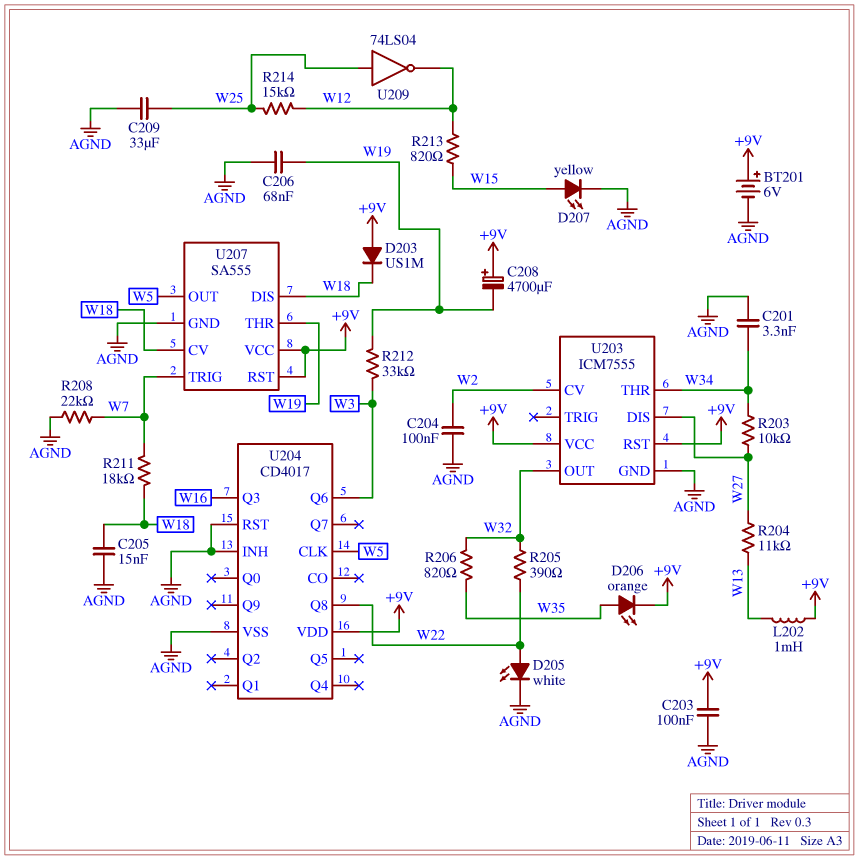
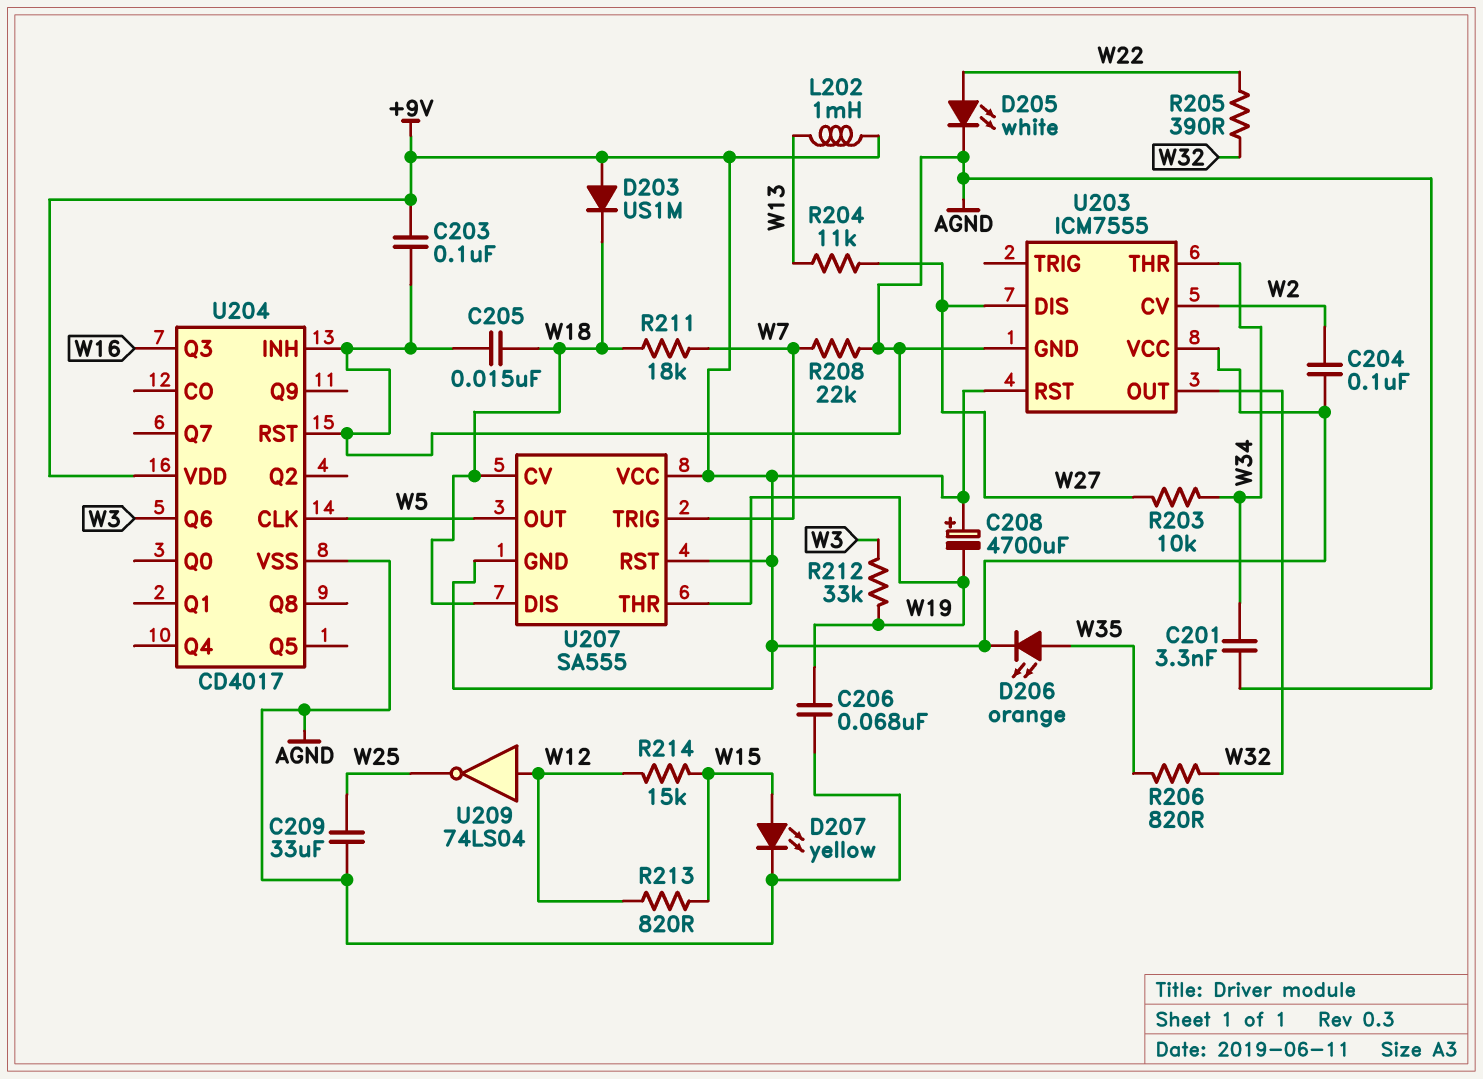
BT201: 6V (plus +9V, minus AGND) -> none
C204: 100nF (AGND, W2) -> 100nF (+9V, W2)
R214: 15k (W12, W25) -> 15k (W12, W15)
U204 pin Q8: W22 -> none
U207 pin GND: AGND -> +9V
U209: NOT 74LS04 (in W25, out W12) -> NOT 74LS04 (in W12, out W25)

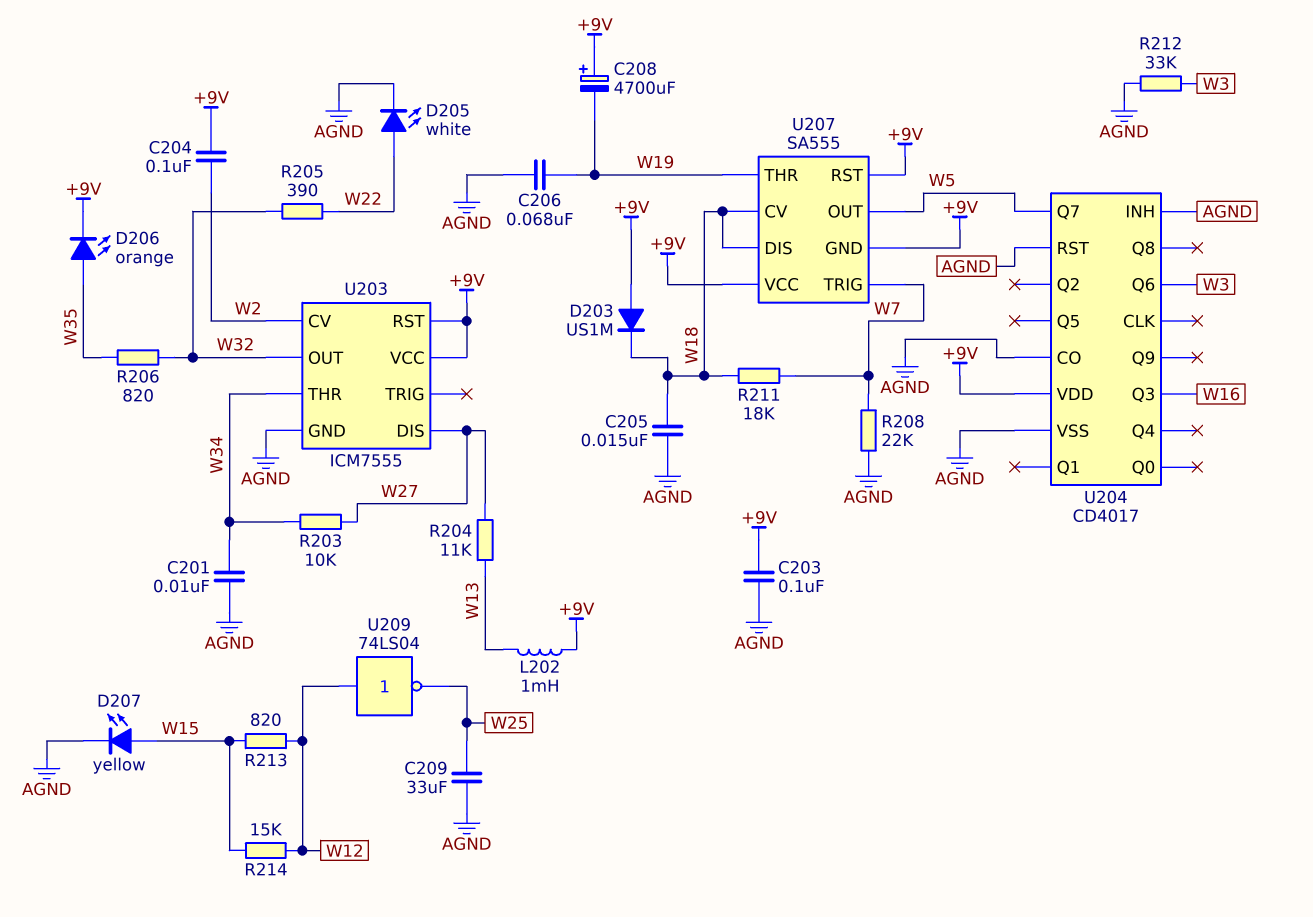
C201: 3.3nF (AGND, W34) -> 10nF (AGND, W34)
R212: 33k (W3, W19) -> 33k (AGND, W3)
U204 pin CLK: W5 -> none
U204 pin CO: none -> AGND
U204 pin Q7: none -> W5

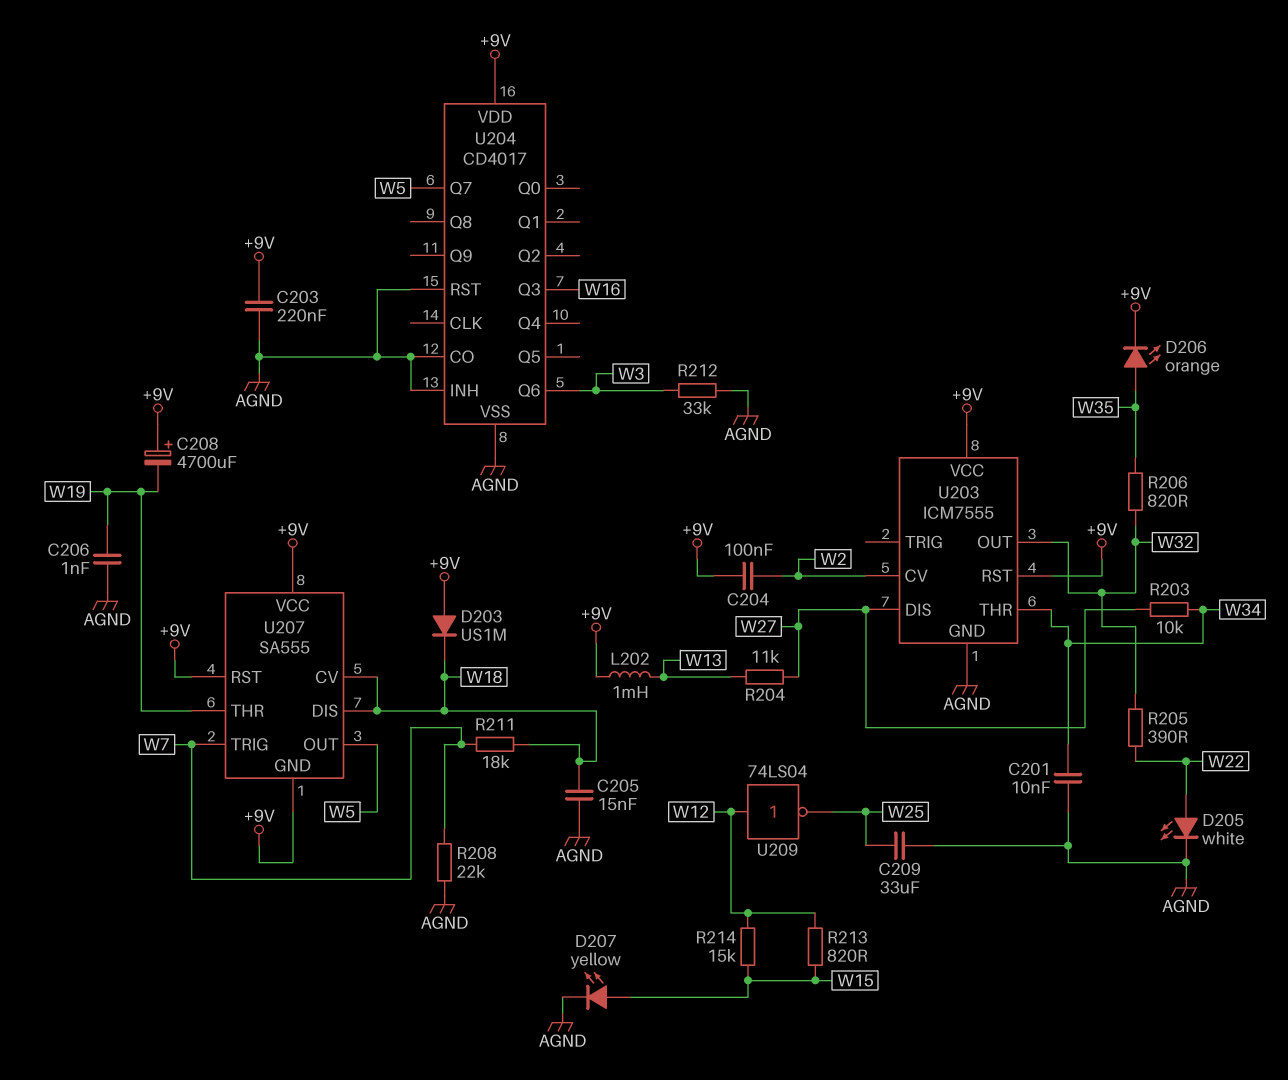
C203: 100nF (+9V, AGND) -> 220nF (+9V, AGND)
C206: 68nF (AGND, W19) -> 1nF (AGND, W19)

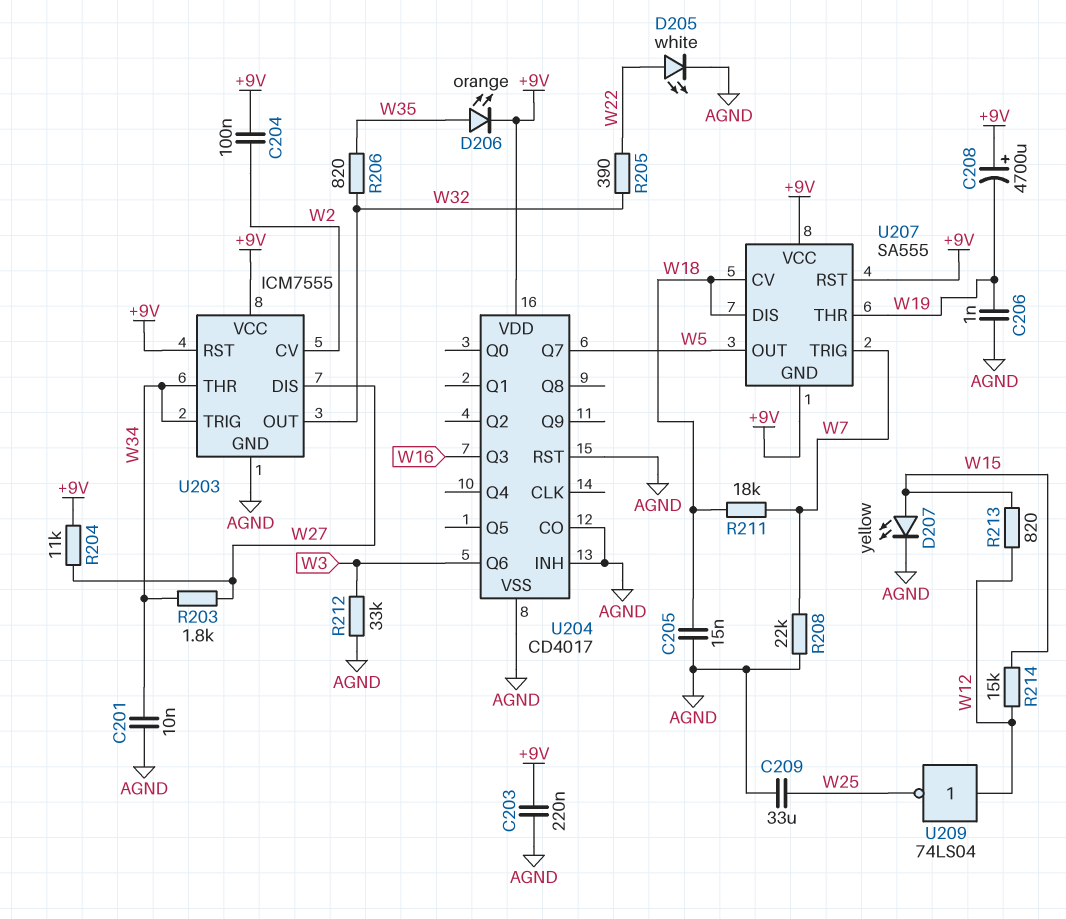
D203: diode US1M (A +9V, K W18) -> none
L202: 1mH (+9V, W13) -> none
R203: 10k (W27, W34) -> 1.8k (W27, W34)
R204: 11k (W13, W27) -> 11k (+9V, W27)
U203 pin TRIG: none -> W34

